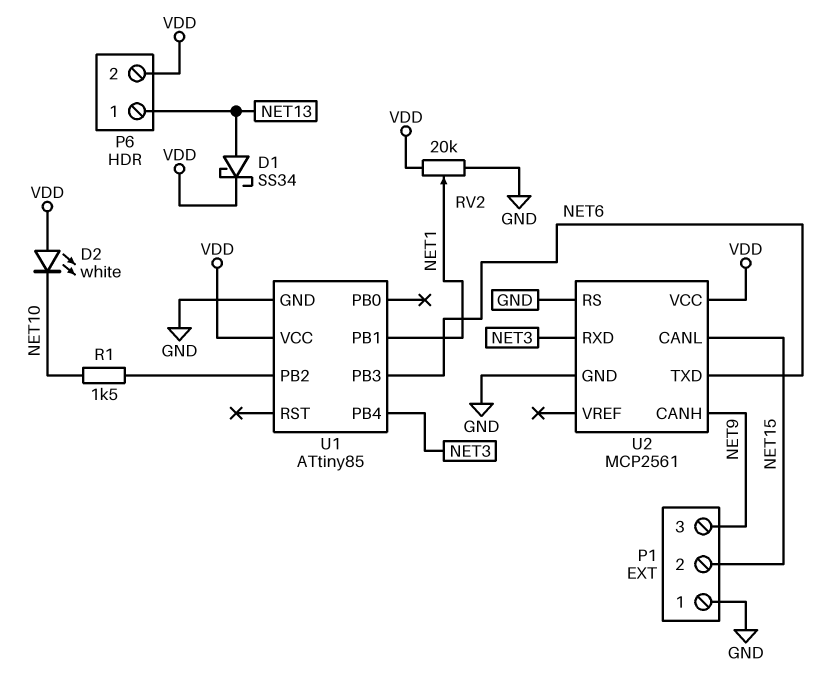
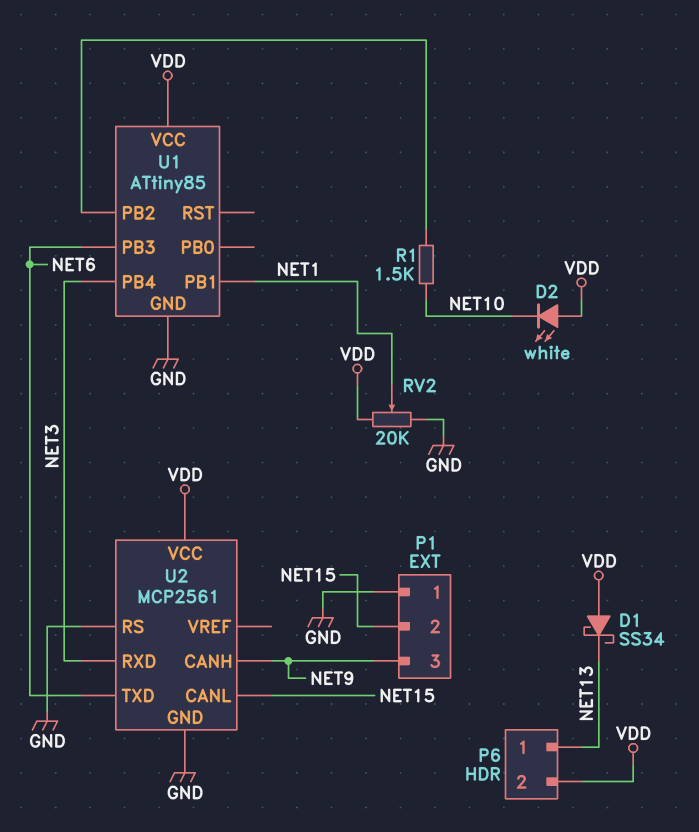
D1: schottky SS34 (A NET13, K VDD) -> schottky SS34 (A VDD, K NET13)

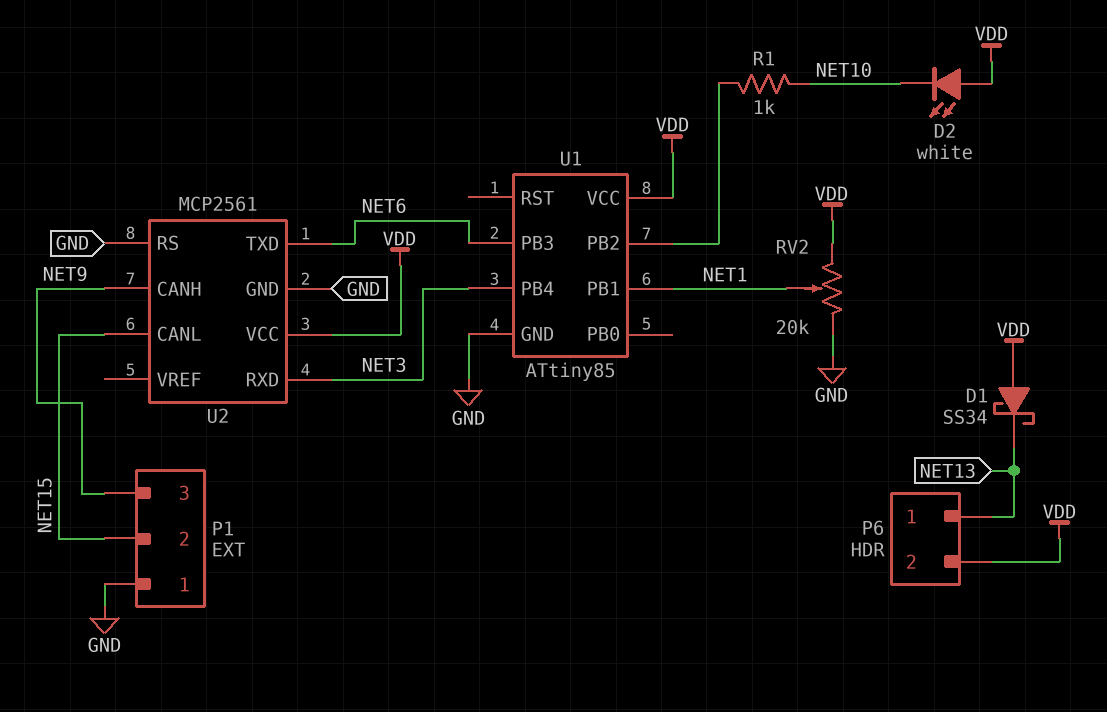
R1: 1.5k (NET10, U1/PB2) -> 1k (NET10, U1/PB2)

